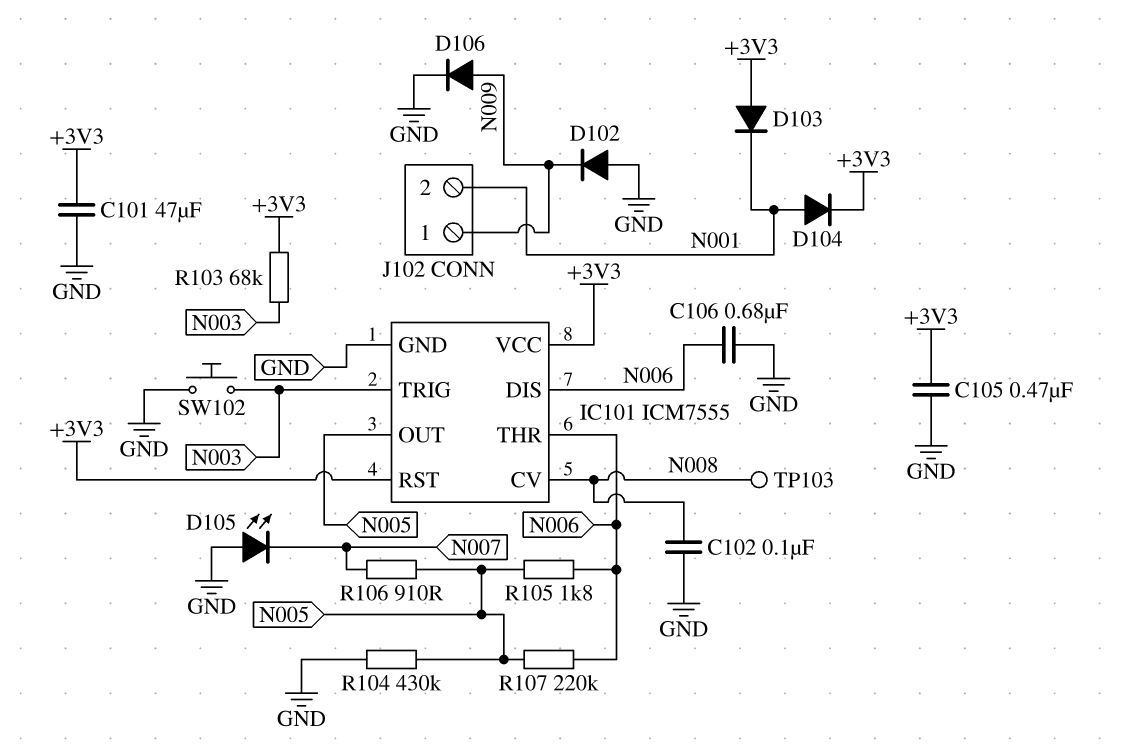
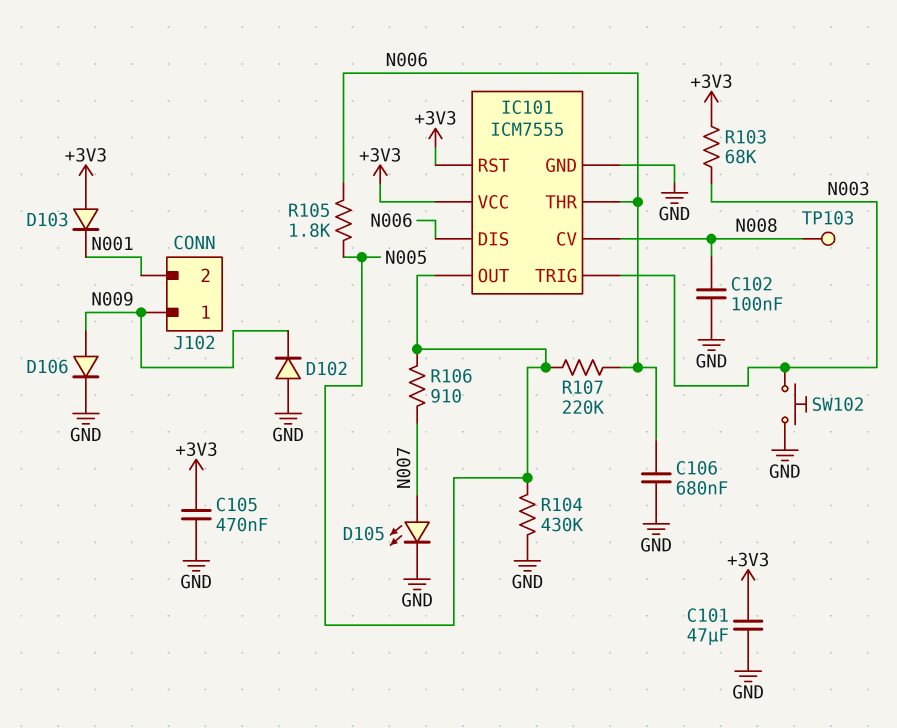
D104: diode (A N001, K +3V3) -> none
D105: LED (A GND, K N007) -> LED (A N007, K GND)

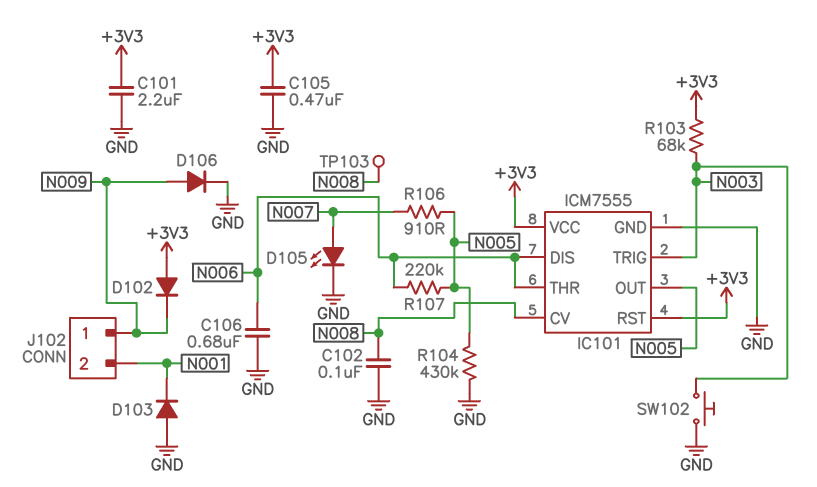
C101: 47uF (+3V3, GND) -> 2.2uF (+3V3, GND)
D102: diode (A GND, K N009) -> diode (A +3V3, K N009)
D103: diode (A +3V3, K N001) -> diode (A GND, K N001)
R105: 1.8k (N005, N006) -> none

